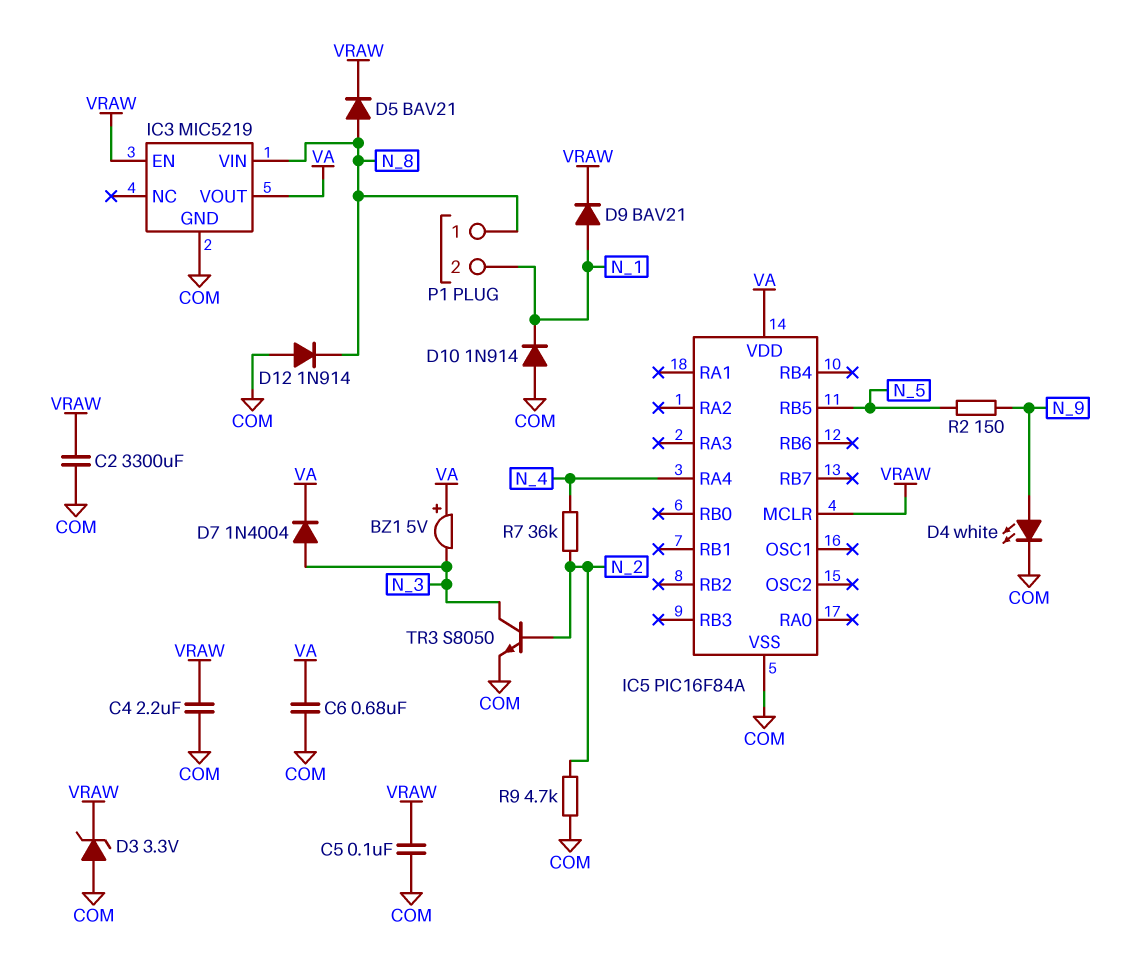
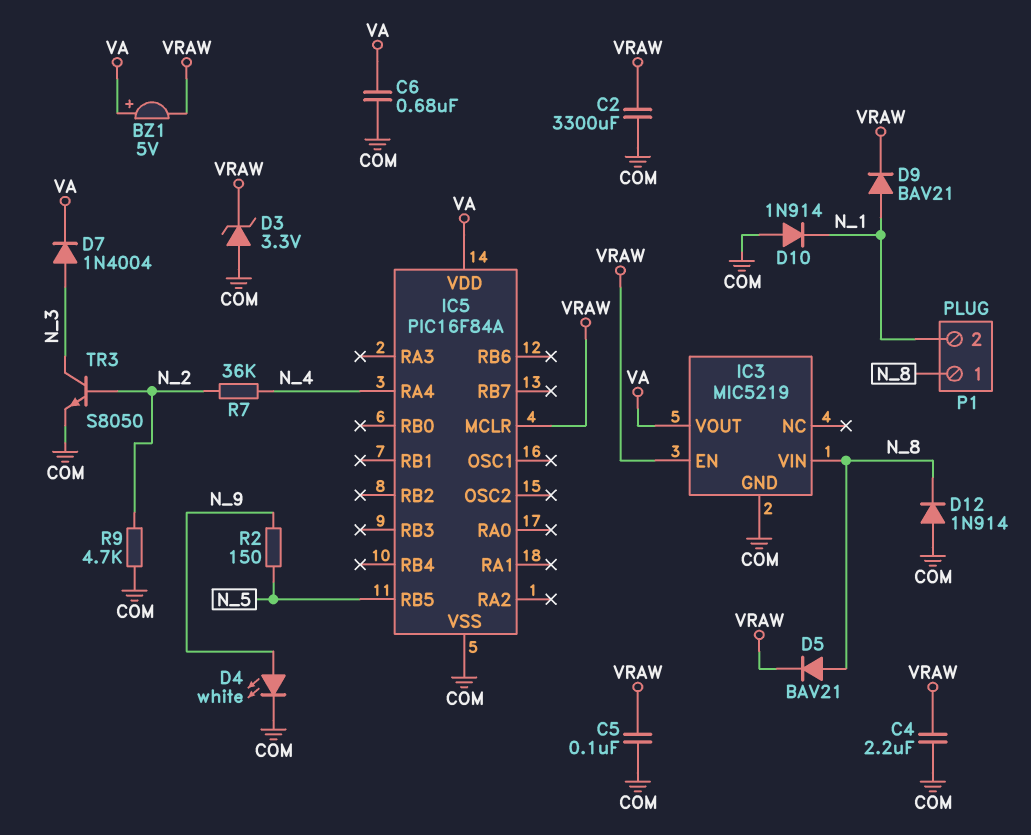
BZ1: buzzer 5V (plus VA, minus N_3) -> buzzer 5V (plus VA, minus VRAW)

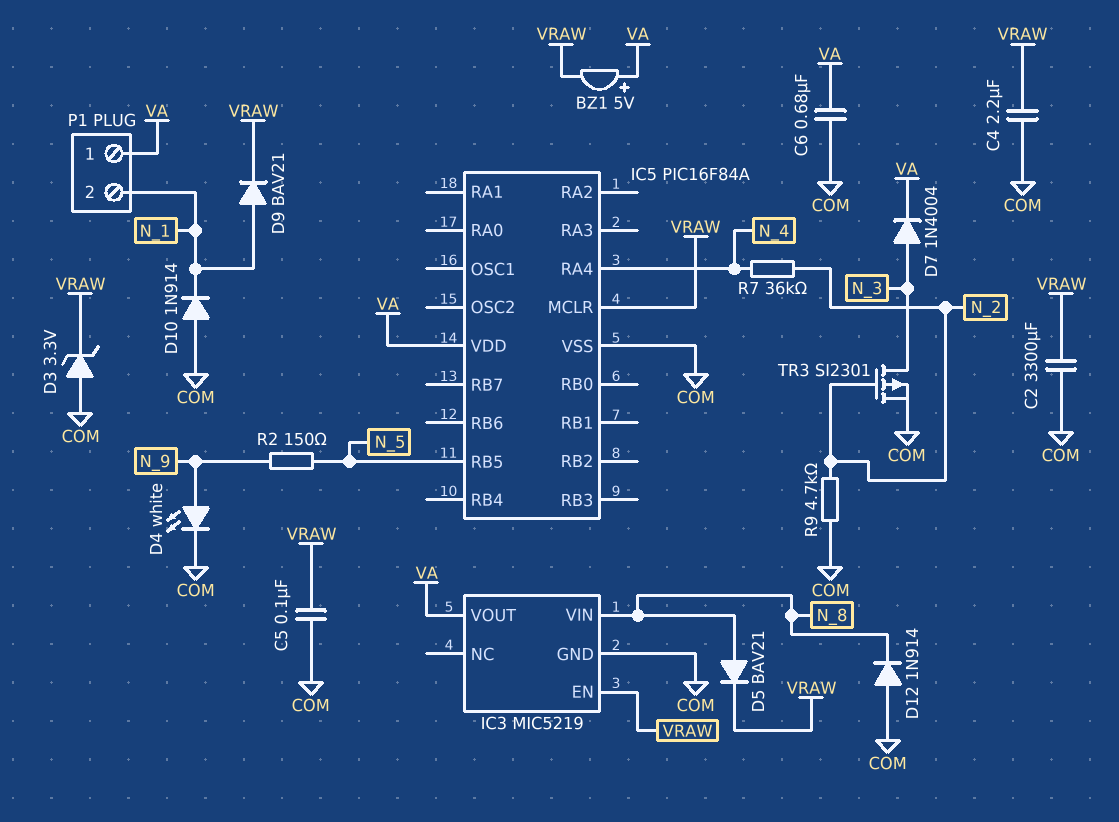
P1 pin 1: N_8 -> VA
TR3: NPN S8050 (B N_2, C N_3, E COM) -> PMOS SI2301 (G N_2, D N_3, S COM)

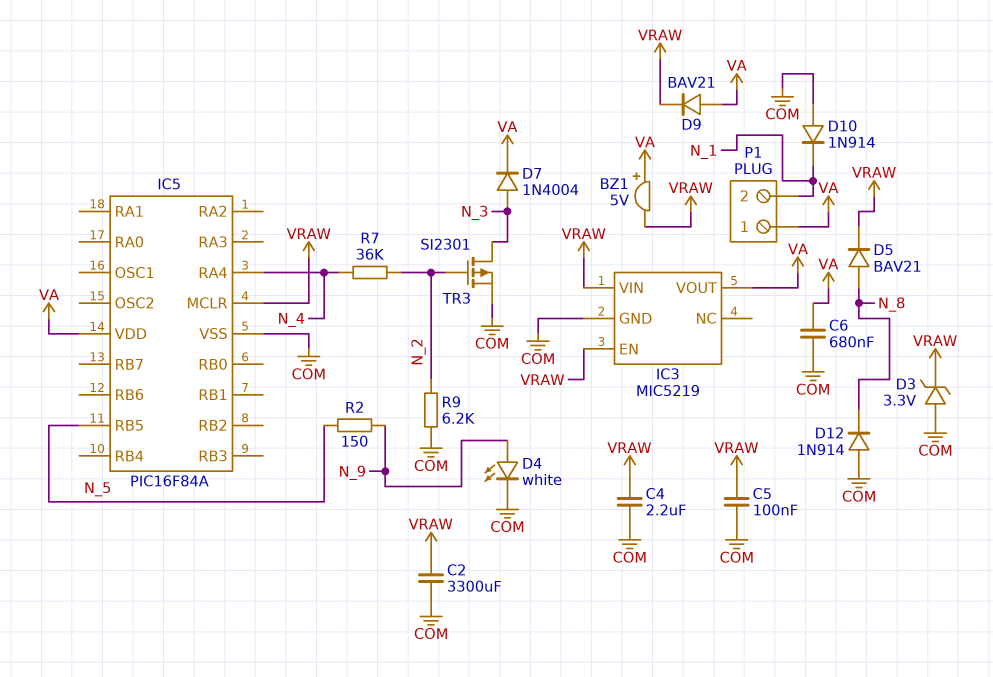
D9: diode BAV21 (A N_1, K VRAW) -> diode BAV21 (A VA, K VRAW)
IC3 pin VIN: N_8 -> VRAW
R9: 4.7k (COM, N_2) -> 6.2k (COM, N_2)

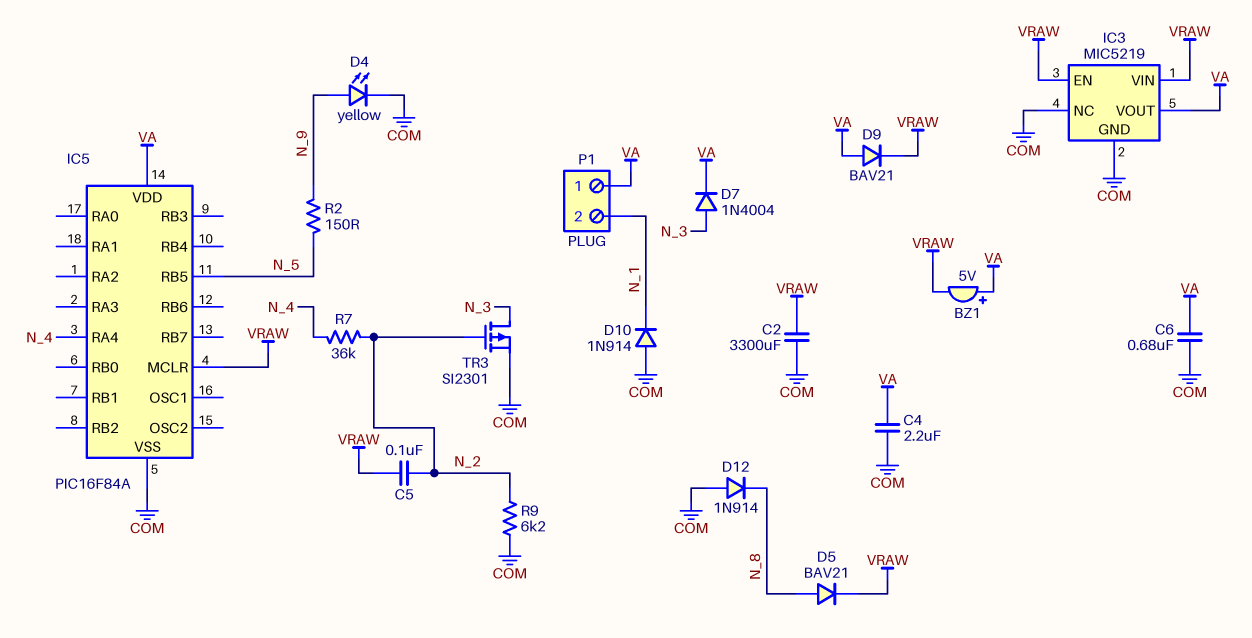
C4: 2.2uF (COM, VRAW) -> 2.2uF (COM, VA)
C5: 100nF (COM, VRAW) -> 100nF (N_2, VRAW)
D3: zener 3.3V (A COM, K VRAW) -> none
D4: LED white (A N_9, K COM) -> LED yellow (A N_9, K COM)
IC3 pin NC: none -> COM

